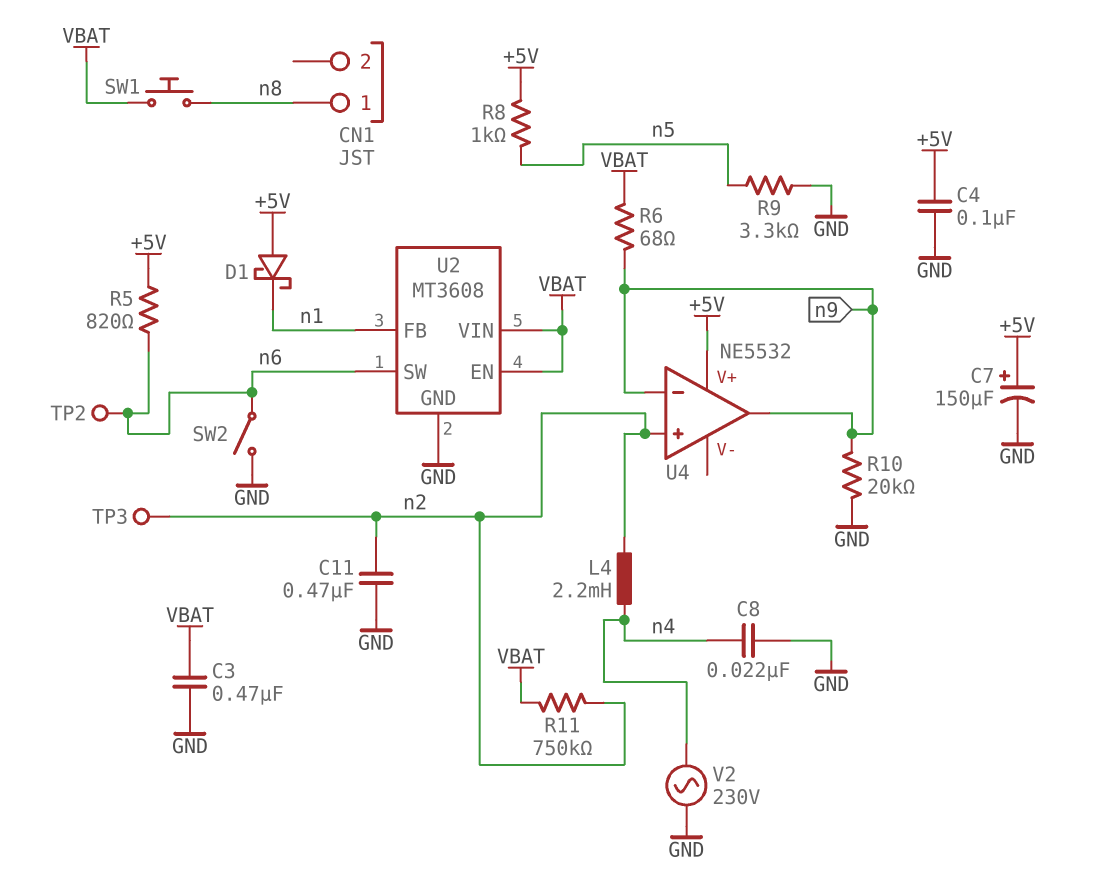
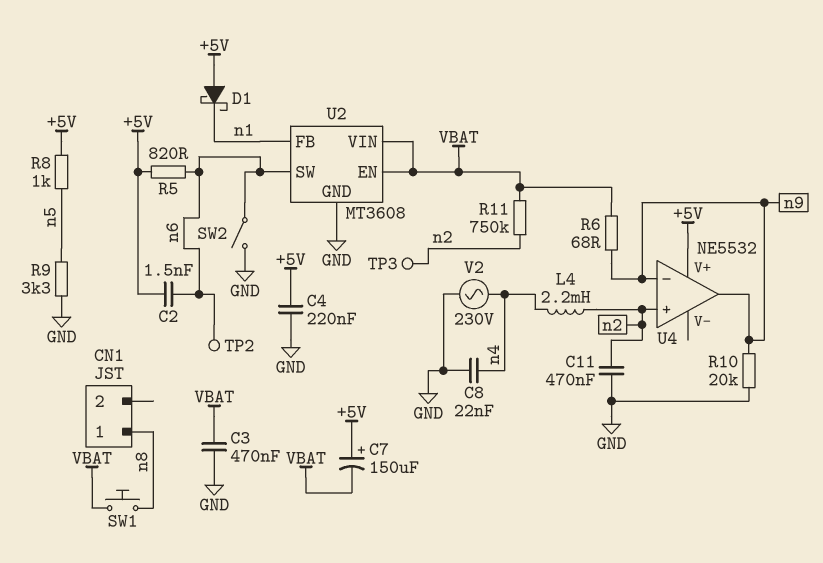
C2: none -> 1.5nF (+5V, n6)
C4: 100nF (+5V, GND) -> 220nF (+5V, GND)
C7: 150uF (plus +5V, minus GND) -> 150uF (plus +5V, minus VBAT)

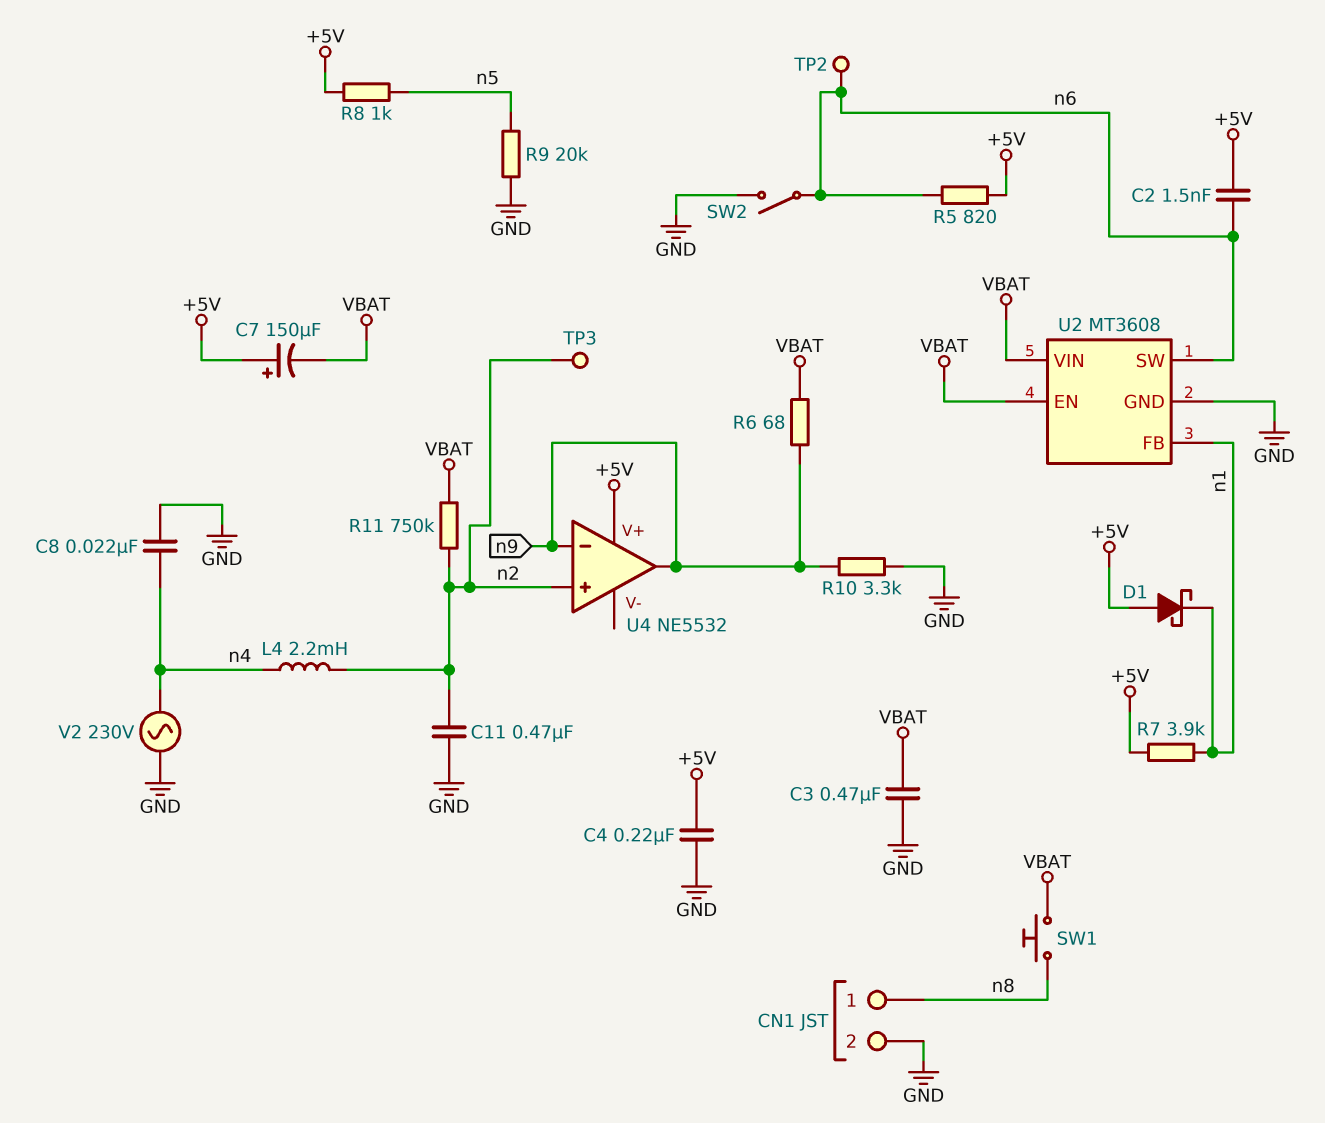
CN1 pin 2: none -> GND
R7: none -> 3.9k (+5V, n1)
R9: 3.3k (GND, n5) -> 20k (GND, n5)
R10: 20k (GND, n9) -> 3.3k (GND, n9)

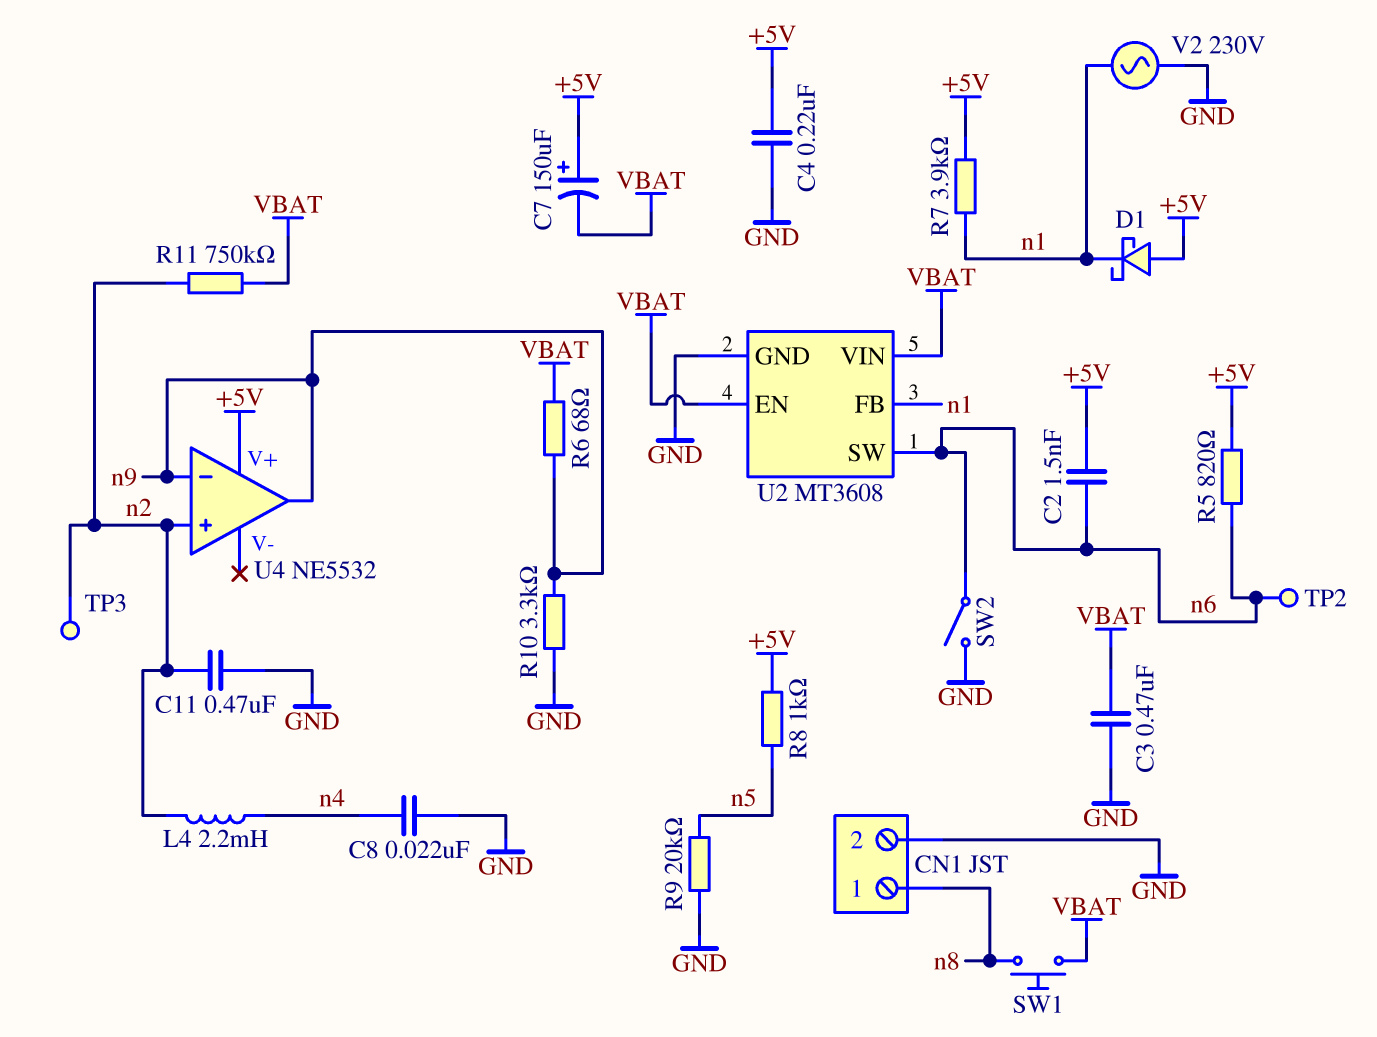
V2: AC 230V (GND, n4) -> AC 230V (GND, n1)

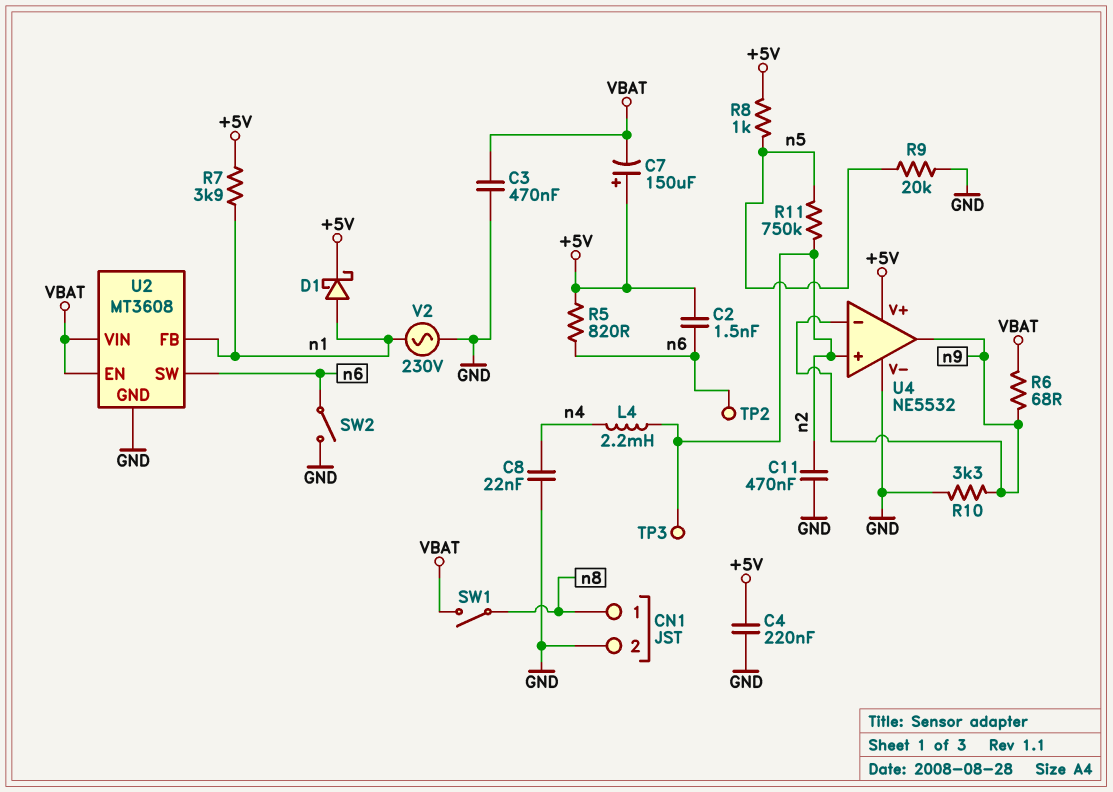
D1: schottky (A +5V, K n1) -> schottky (A n1, K +5V)
R11: 750k (VBAT, n2) -> 750k (n2, n5)
SW1: button (VBAT, n8) -> switch (VBAT, n8)
U4 pin V-: none -> GND

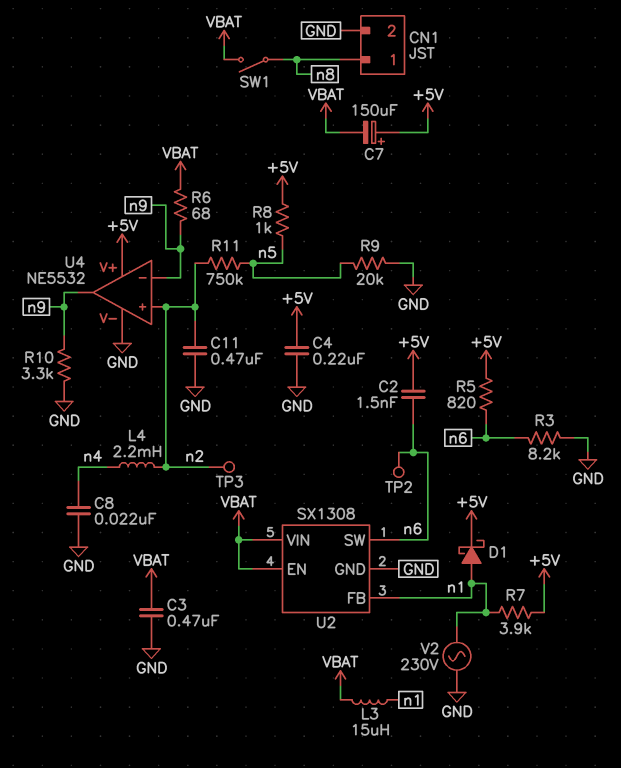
L3: none -> 15uH (VBAT, n1)
R3: none -> 8.2k (GND, n6)
SW2: switch (GND, n6) -> none
U2: MT3608 -> SX1308

